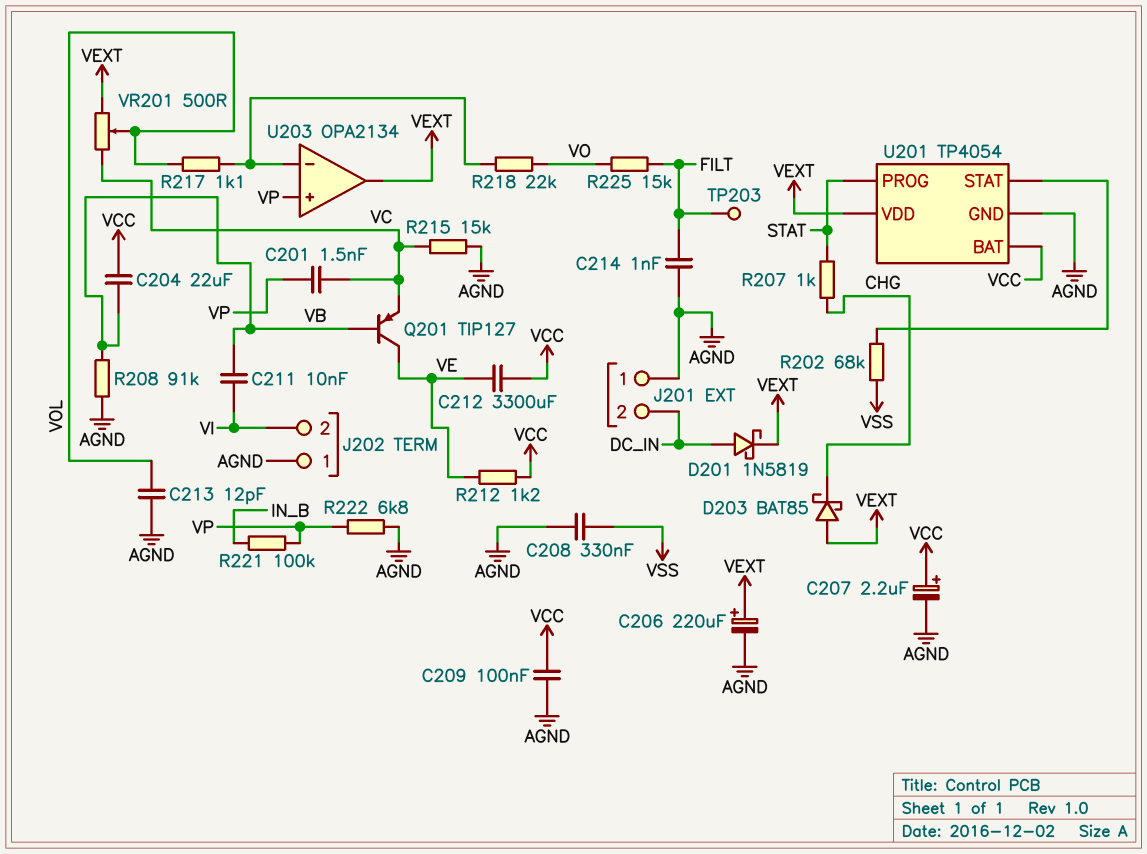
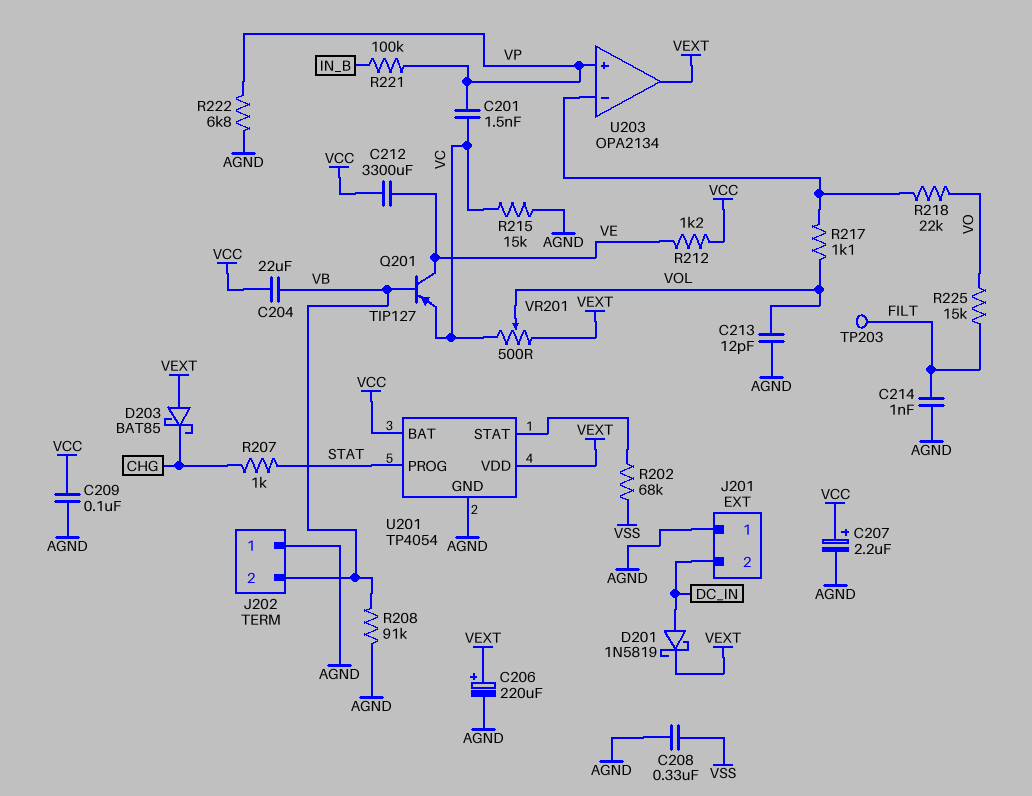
C211: 10nF (VB, VI) -> none
J202 pin 2: VI -> VB

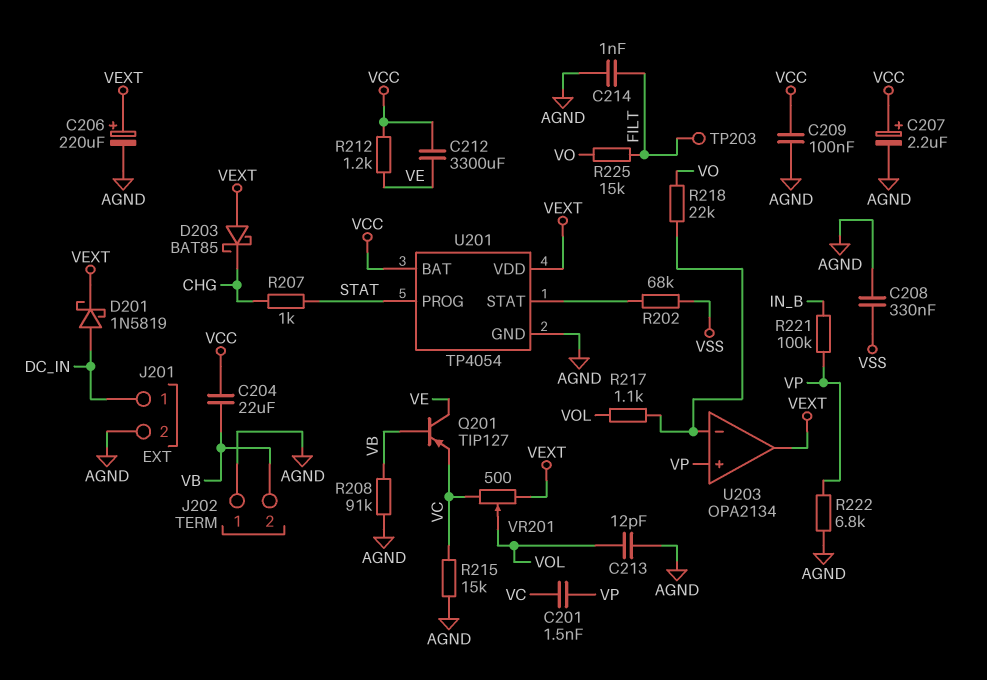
J201 pin 1: AGND -> DC_IN
J201 pin 2: DC_IN -> AGND

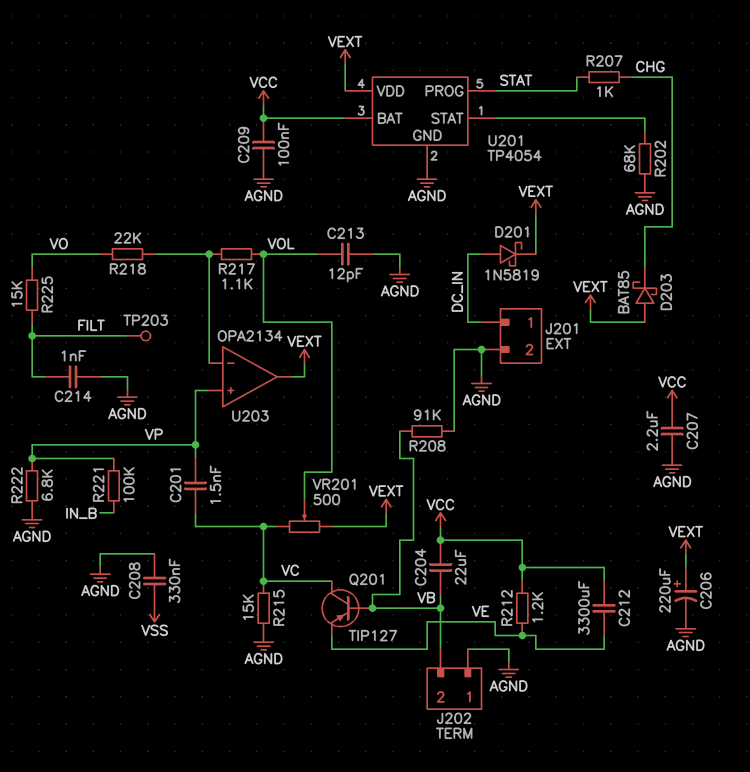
C207: 2.2uF (plus VCC, minus AGND) -> 2.2uF (AGND, VCC)
Q201: PNP TIP127 (B VB, C VE, E VC) -> PNP TIP127 (B VB, C VC, E VE)
R202: 68k (U201/STAT, VSS) -> 68k (AGND, U201/STAT)

